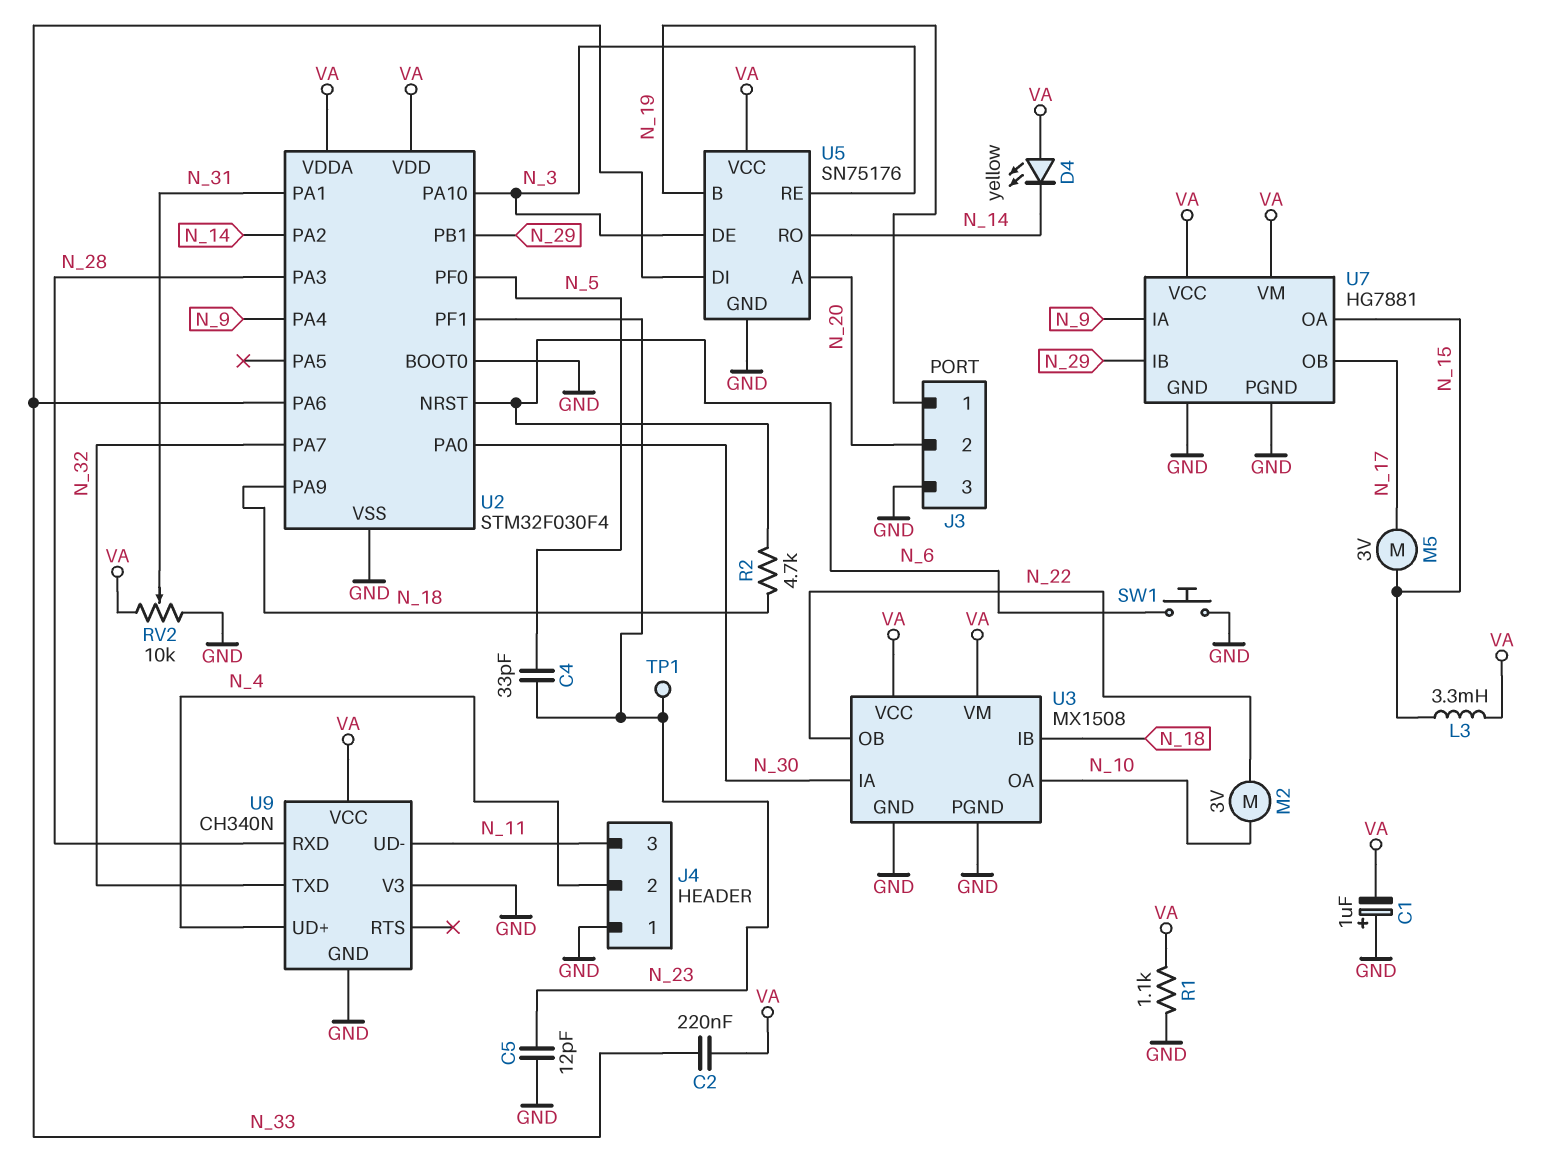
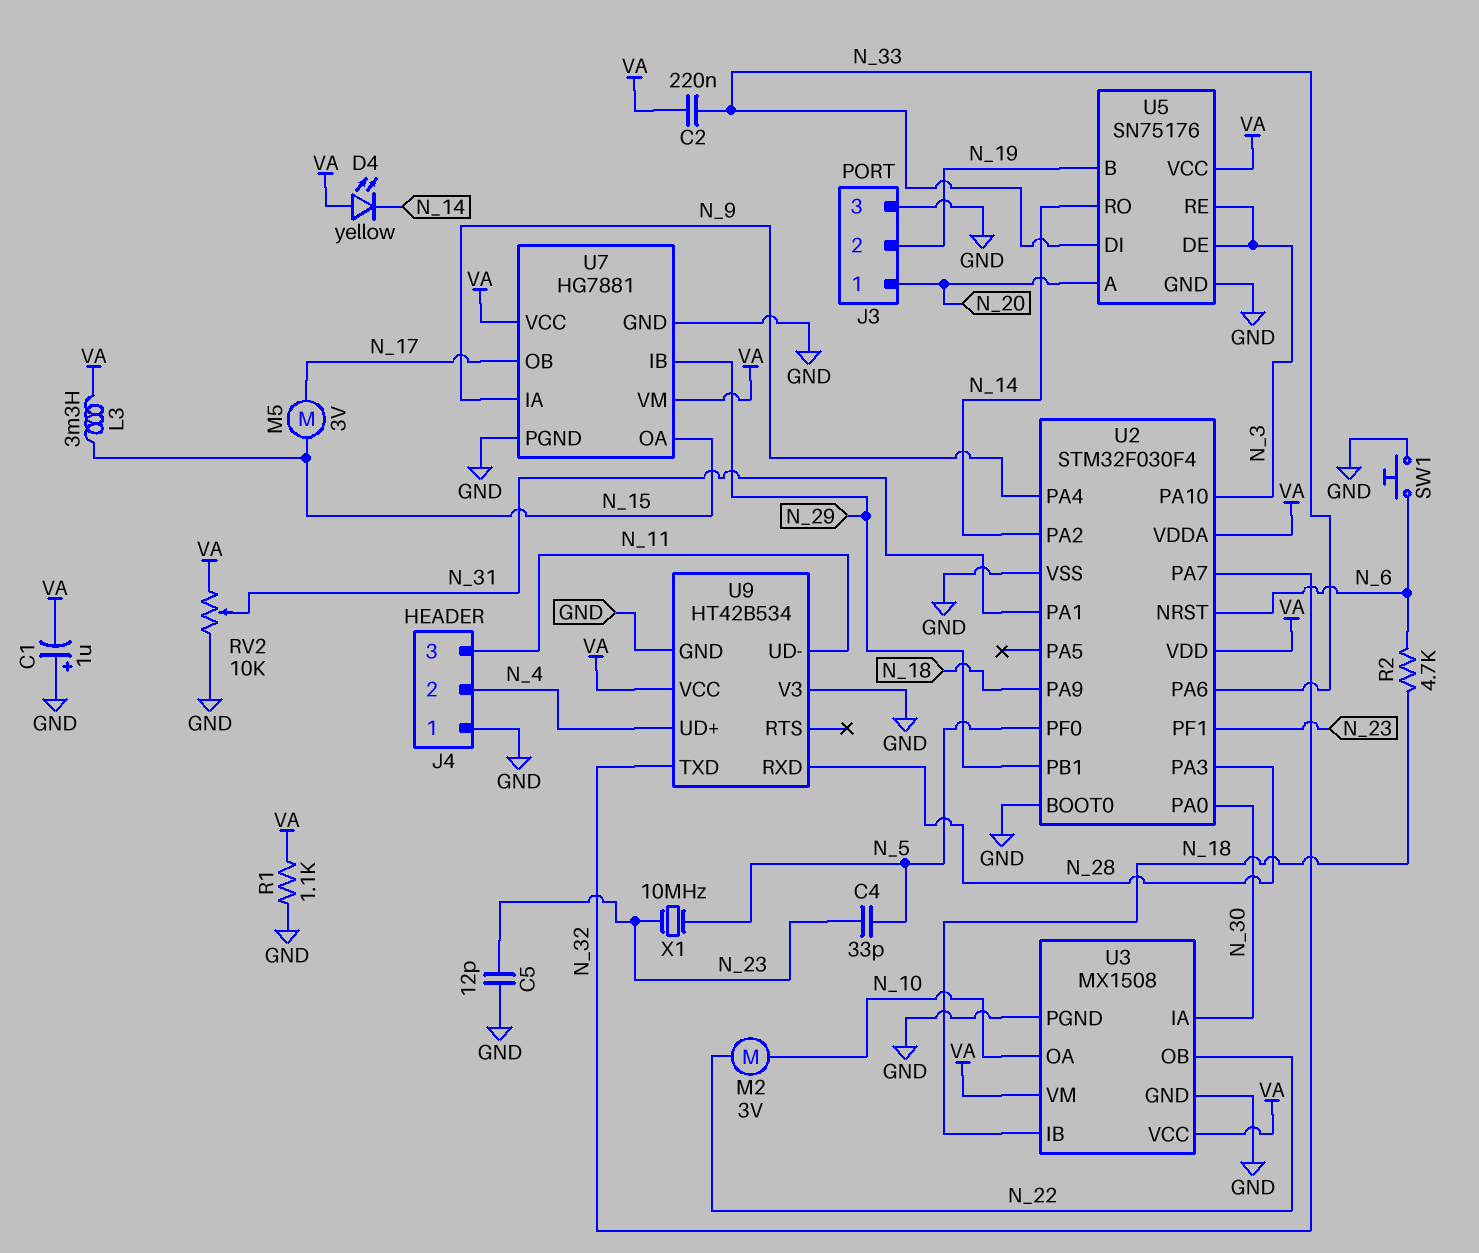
J3 pin 1: N_19 -> N_20
J3 pin 2: N_20 -> N_19
TP1: test point (N_23) -> none
U9: CH340N -> HT42B534
X1: none -> 10MHz (N_5, N_23)

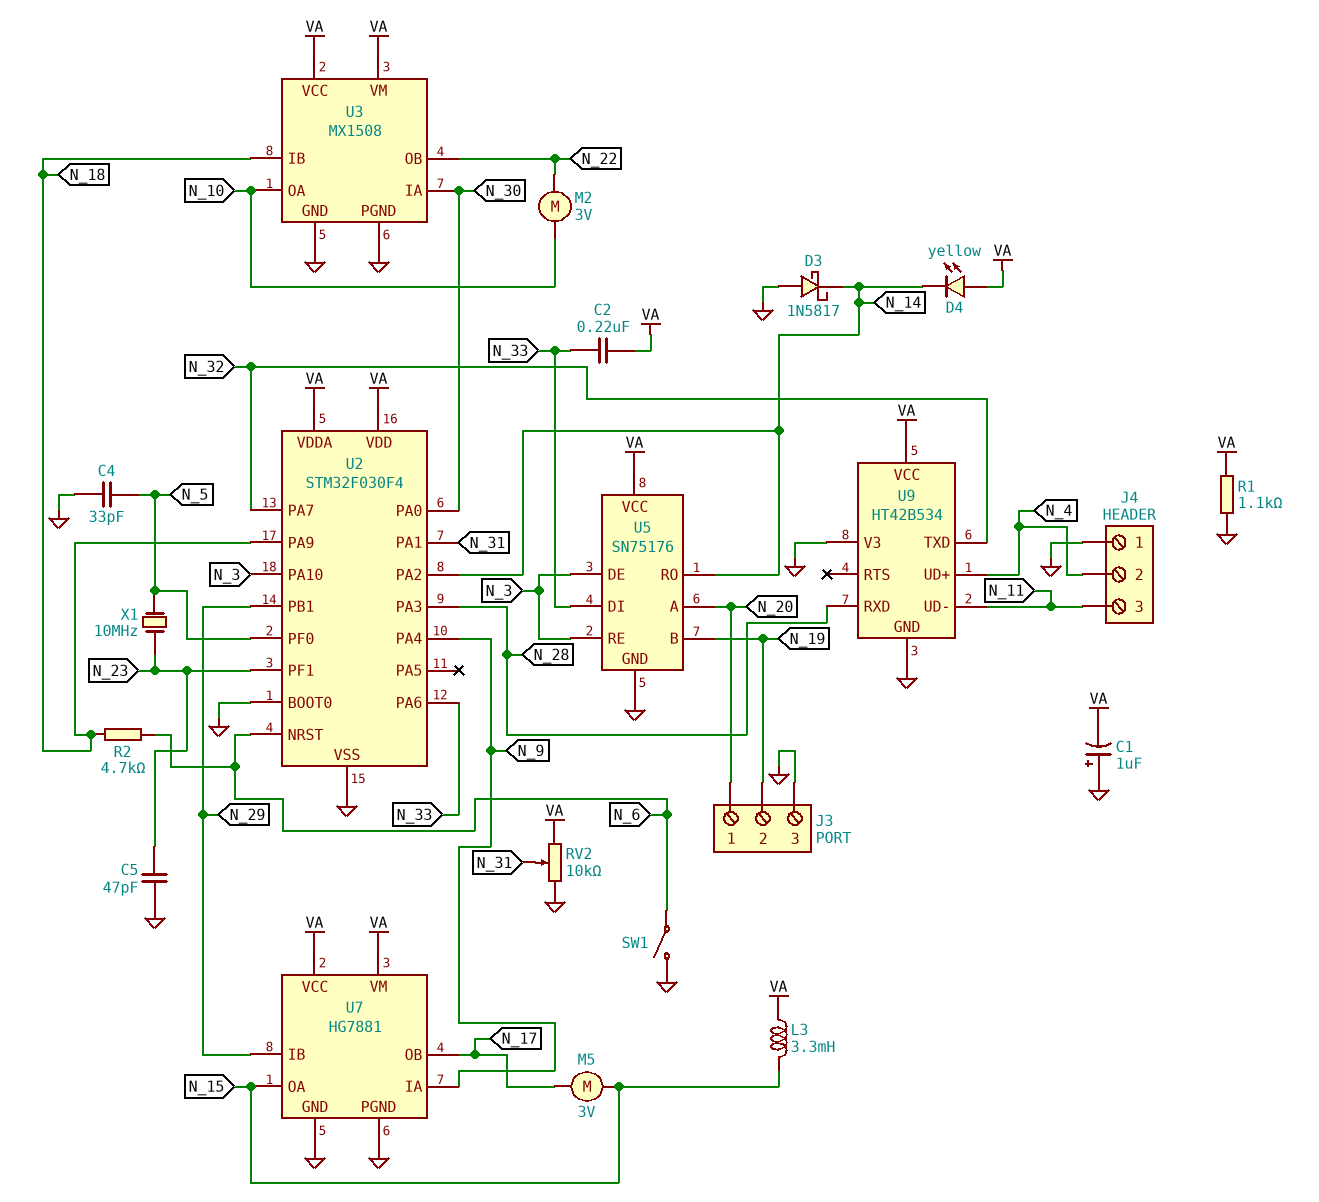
C4: 33pF (N_5, N_23) -> 33pF (GND, N_5)
C5: 12pF (GND, N_23) -> 47pF (GND, N_23)
D3: none -> schottky 1N5817 (A GND, K N_14)
SW1: button (GND, N_6) -> switch (GND, N_6)

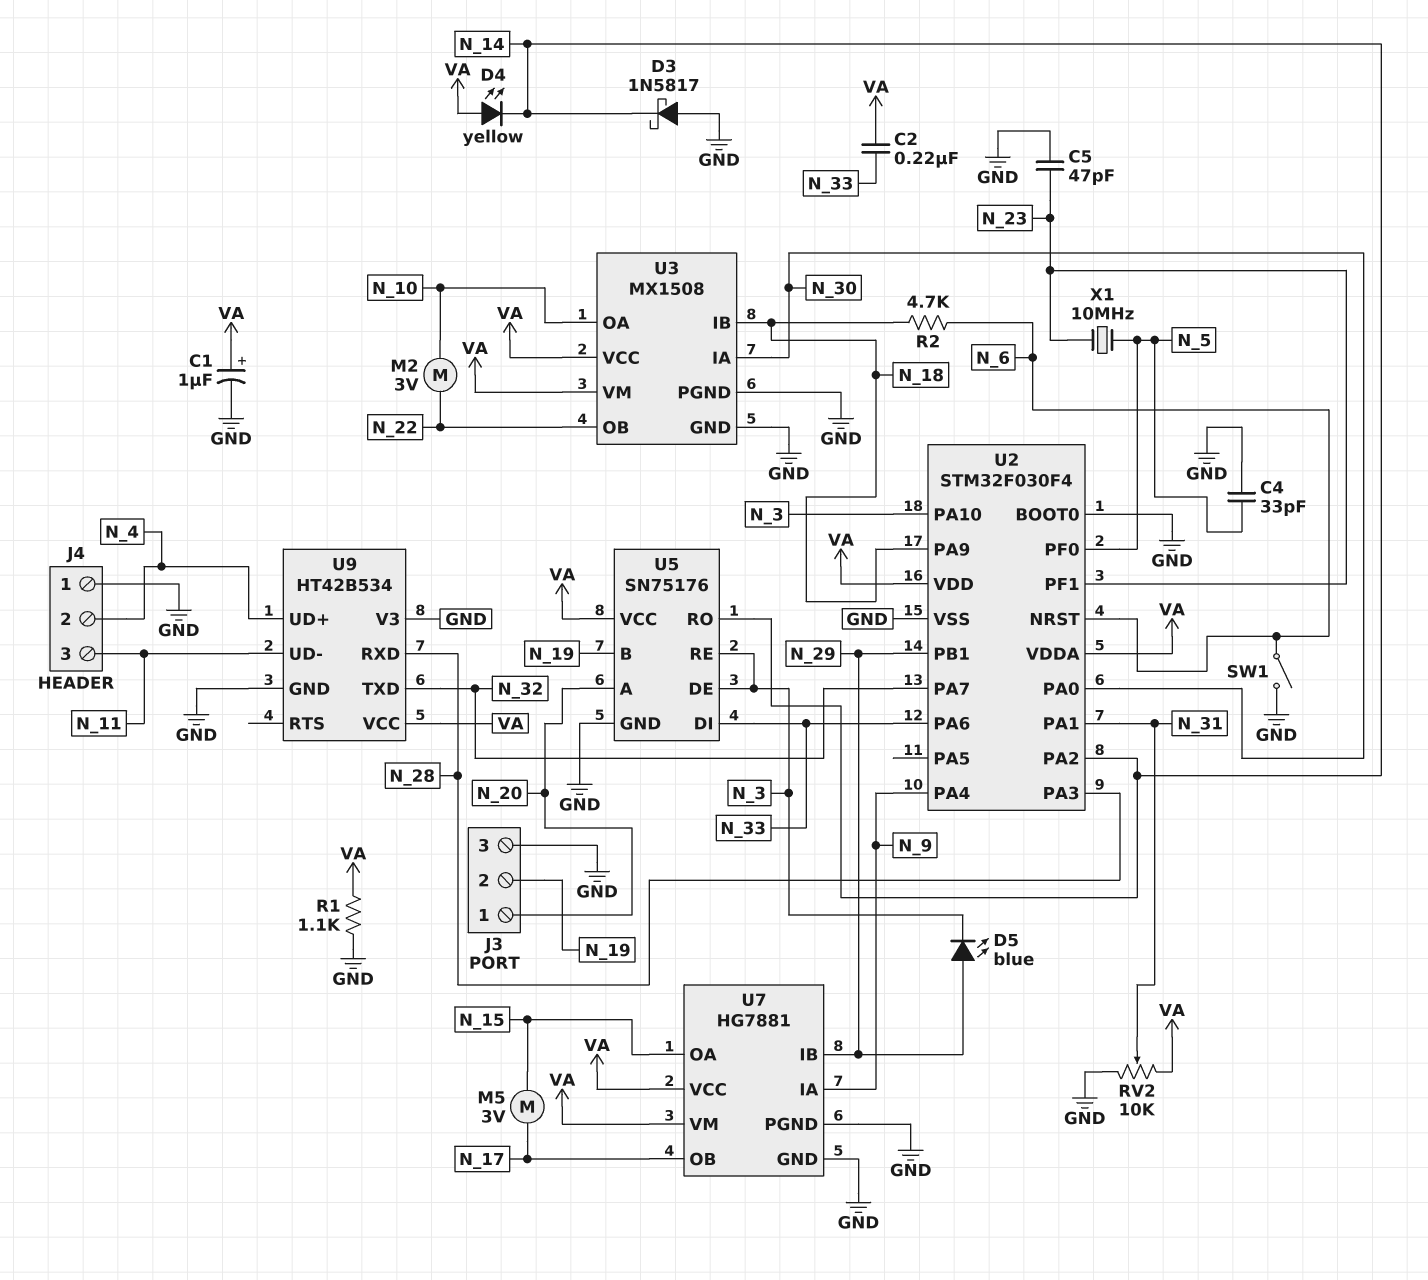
C1: 1uF (plus GND, minus VA) -> 1uF (plus VA, minus GND)
D5: none -> LED blue (A N_29, K N_3)
L3: 3.3mH (N_15, VA) -> none

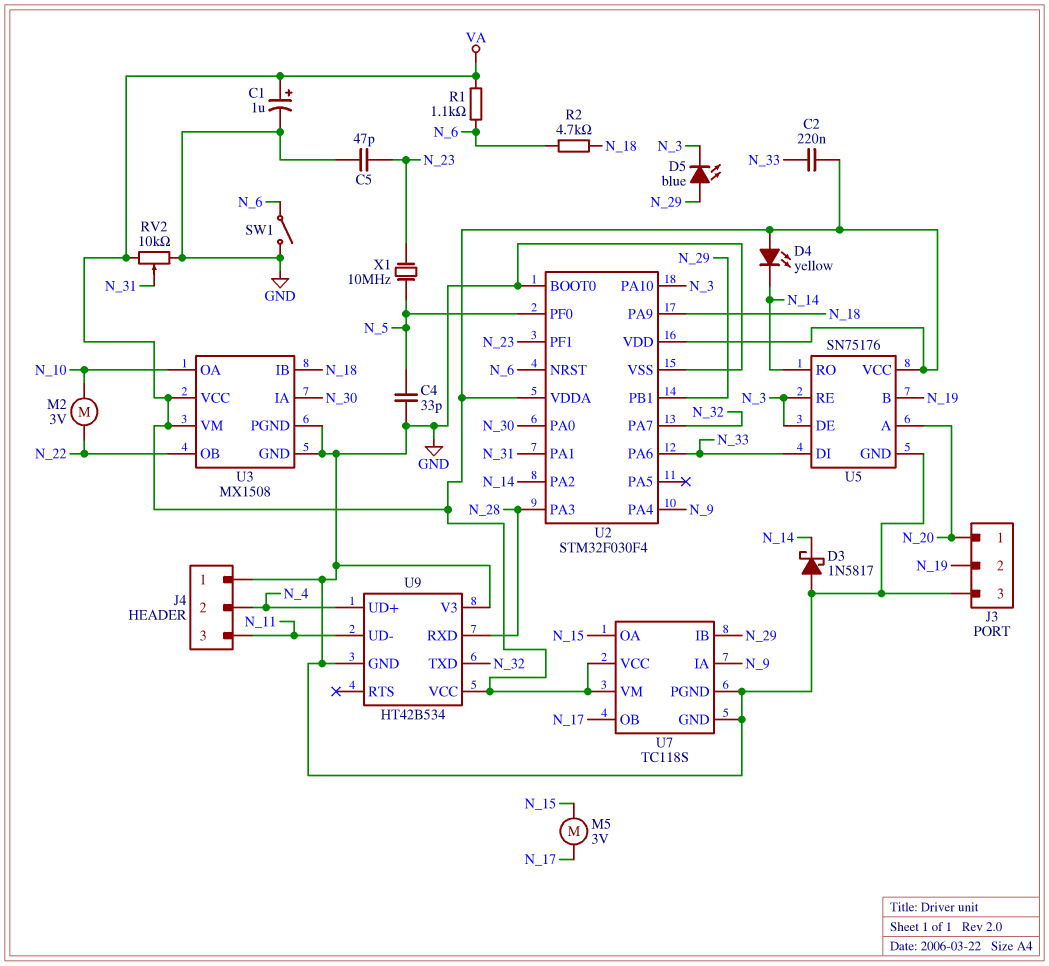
R1: 1.1k (GND, VA) -> 1.1k (N_6, VA)
U7: HG7881 -> TC118S

